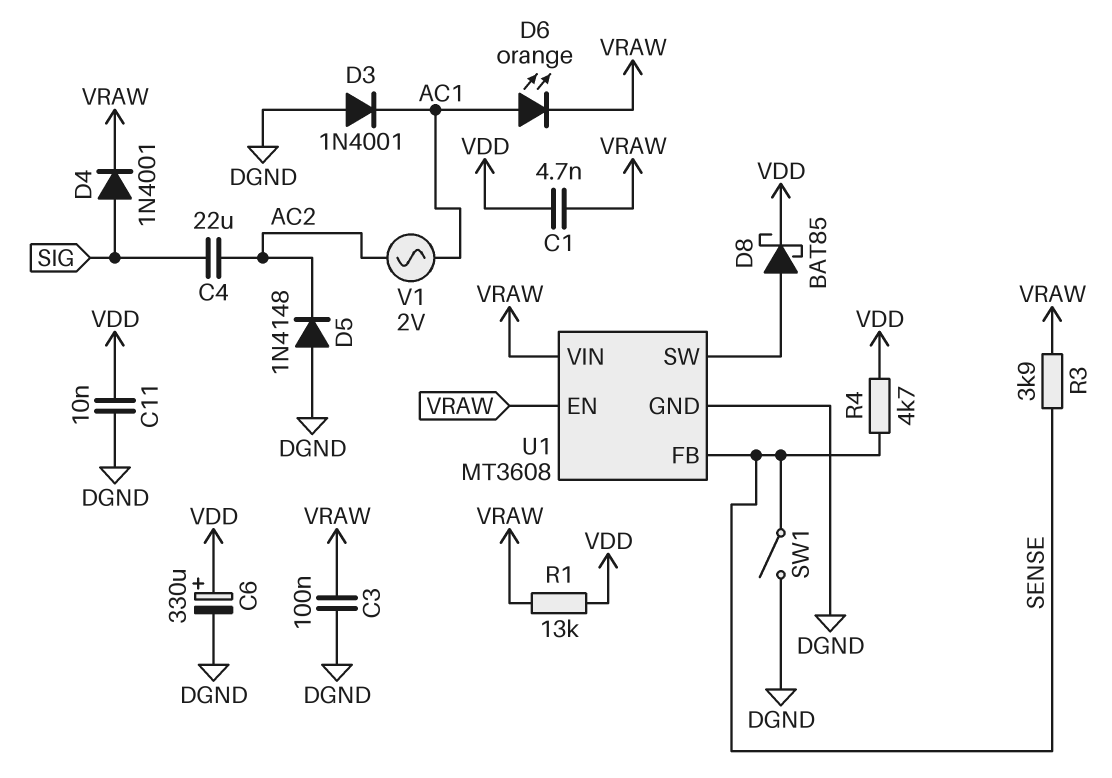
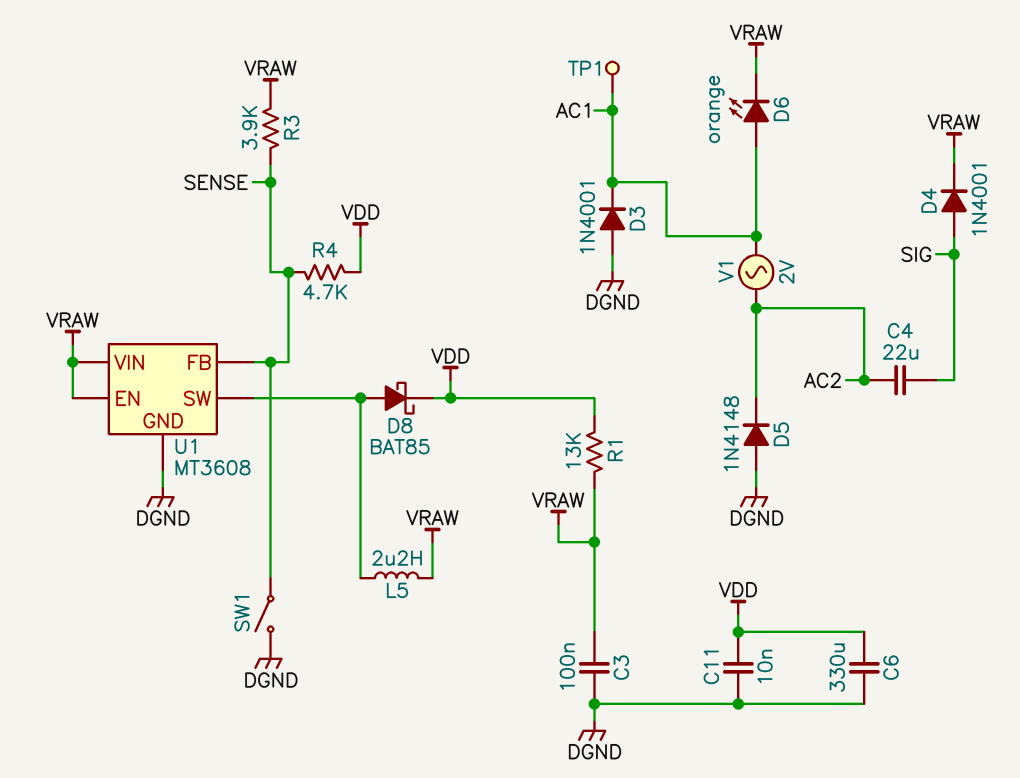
C1: 4.7nF (VDD, VRAW) -> none
C6: 330uF (plus VDD, minus DGND) -> 330uF (DGND, VDD)
L5: none -> 2.2uH (U1/SW, VRAW)
TP1: none -> test point (AC1)

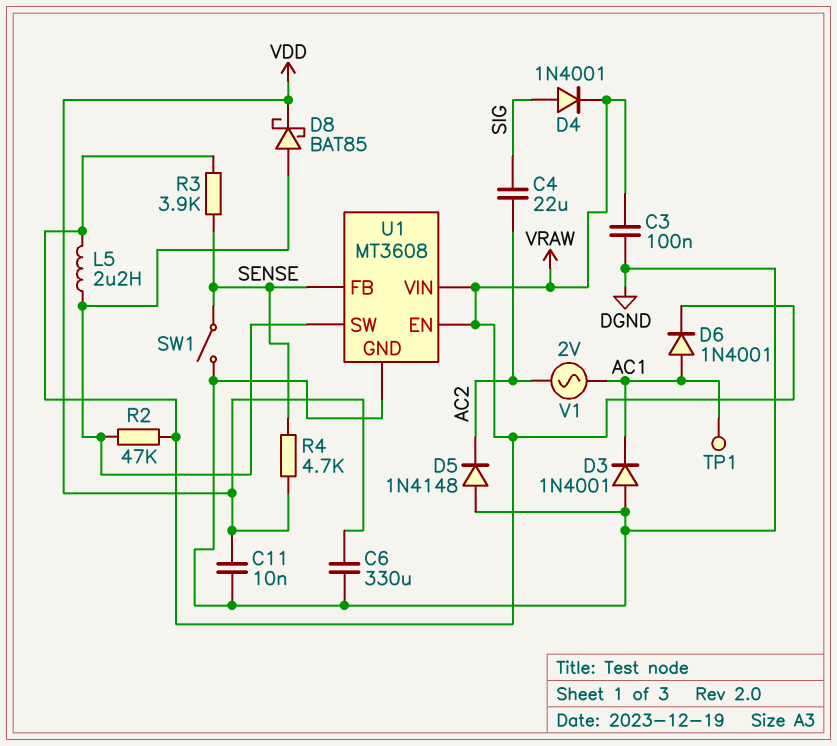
D6: LED orange (A AC1, K VRAW) -> diode 1N4001 (A AC1, K VRAW)
R1: 13k (VDD, VRAW) -> none
R2: none -> 47k (U1/SW, VRAW)

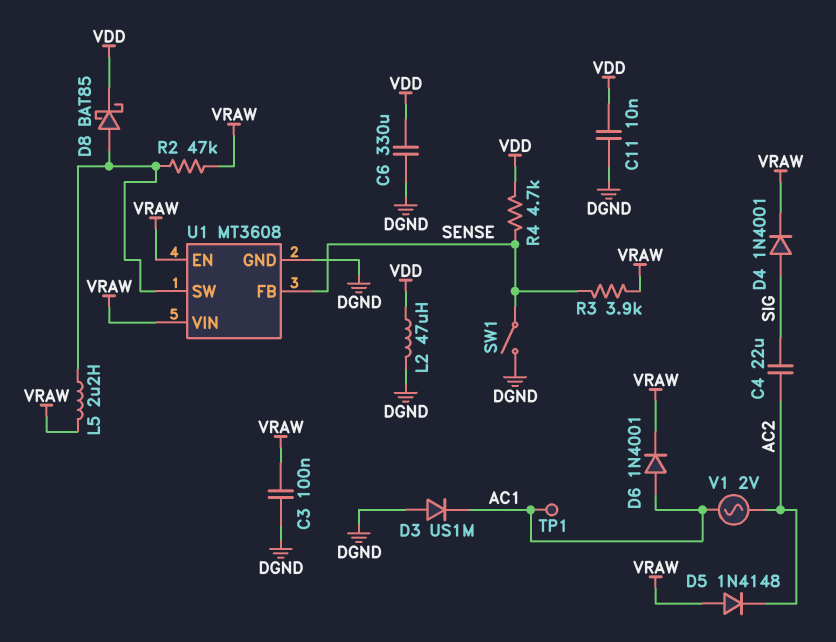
D3: diode 1N4001 (A DGND, K AC1) -> diode US1M (A DGND, K AC1)
D5: diode 1N4148 (A DGND, K AC2) -> diode 1N4148 (A VRAW, K AC2)
L2: none -> 47uH (DGND, VDD)

